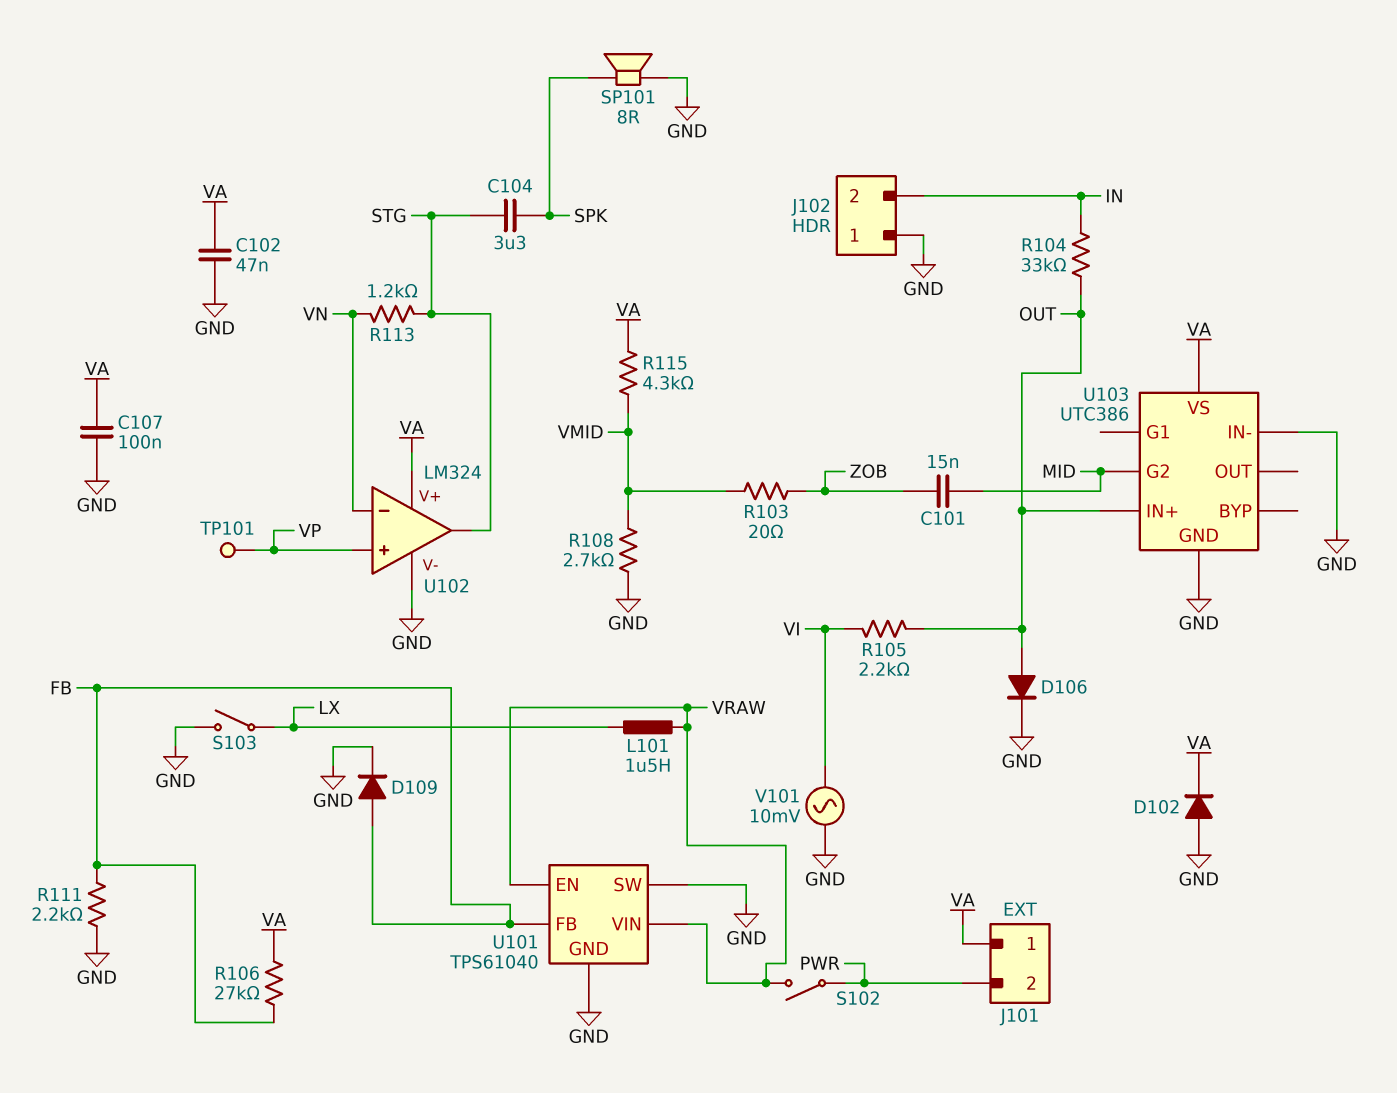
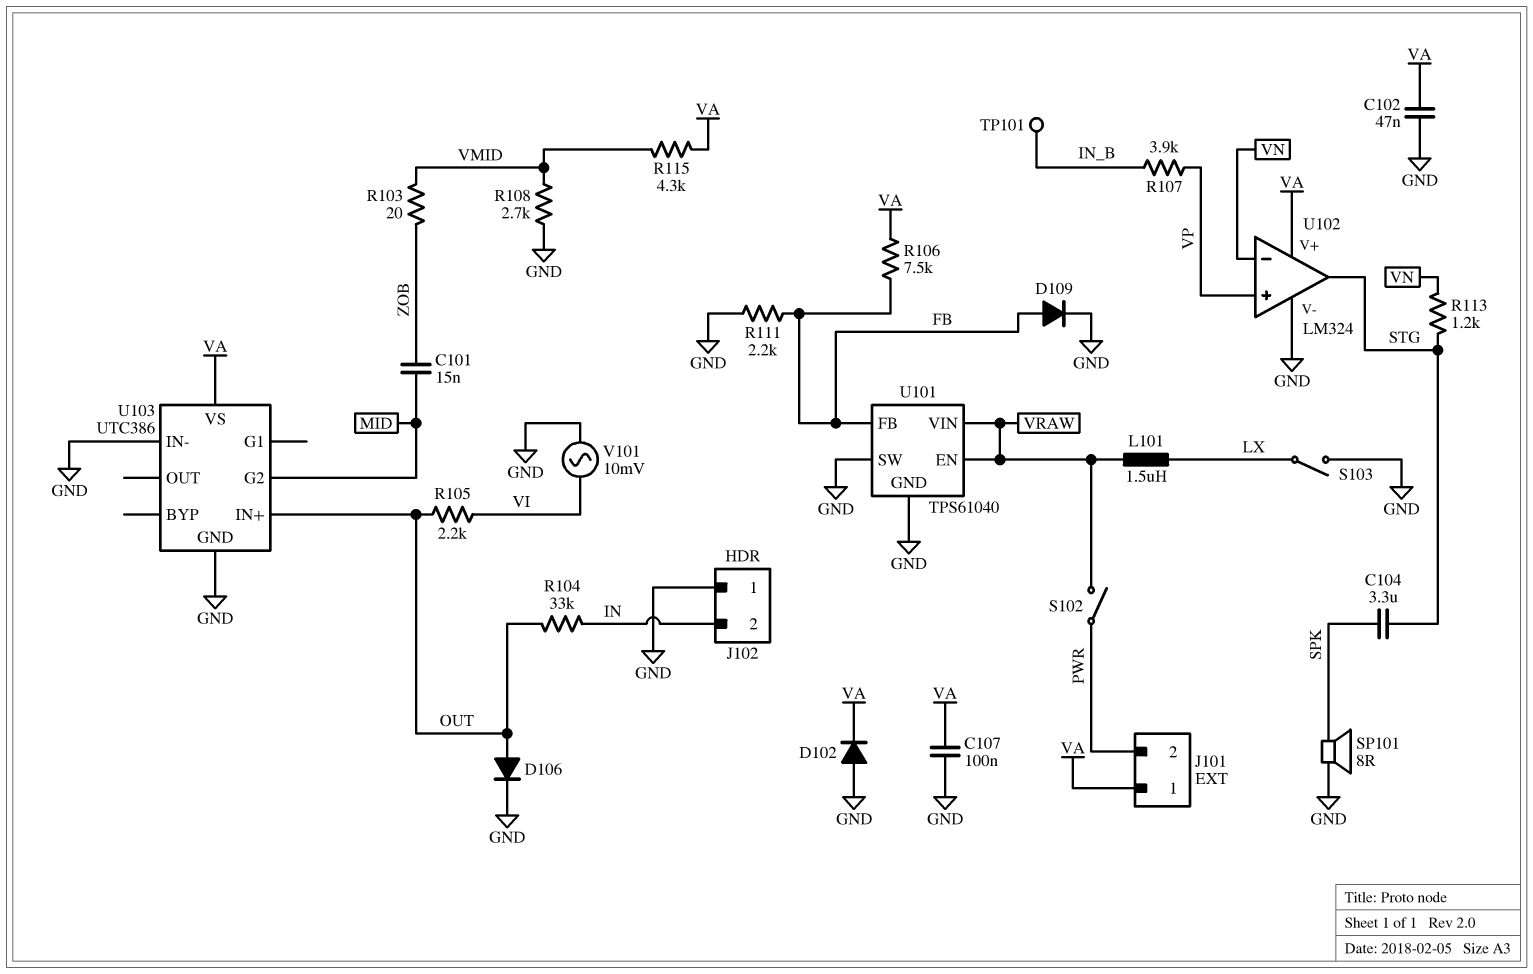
R106: 27k (FB, VA) -> 7.5k (FB, VA)
R107: none -> 3.9k (IN_B, VP)
TP101: test point (VP) -> test point (IN_B)

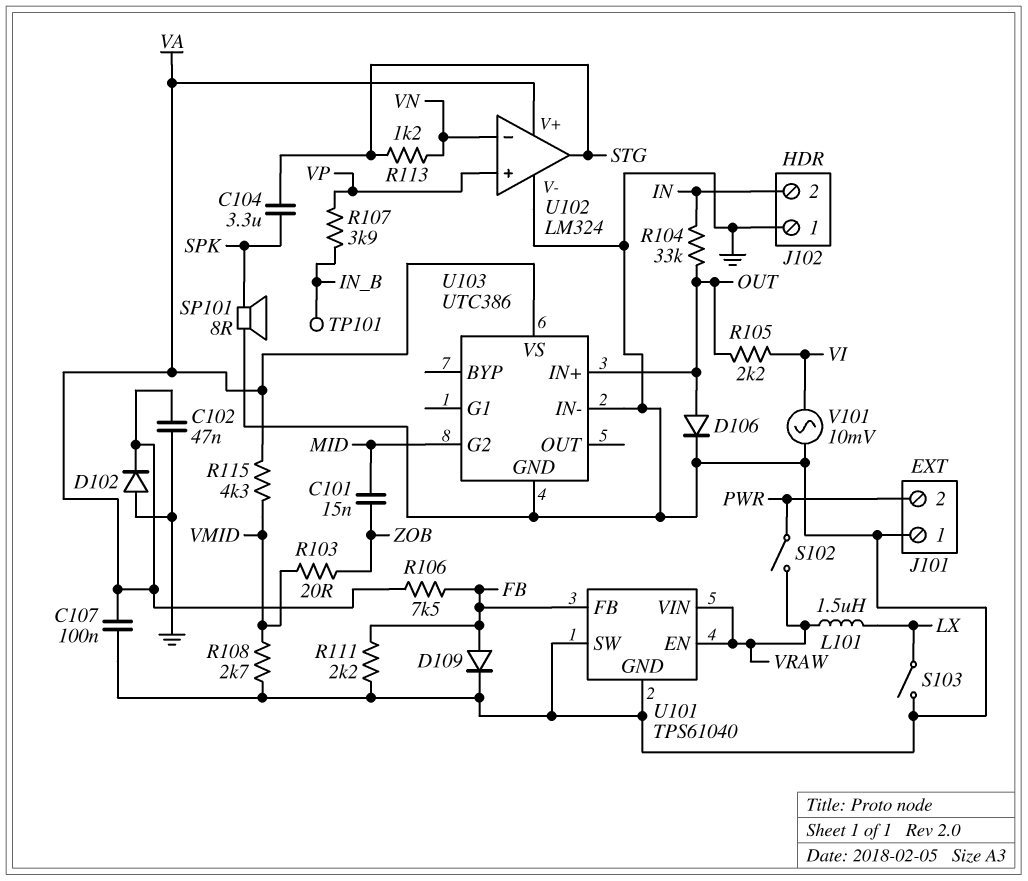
J101 pin 1: VA -> GND

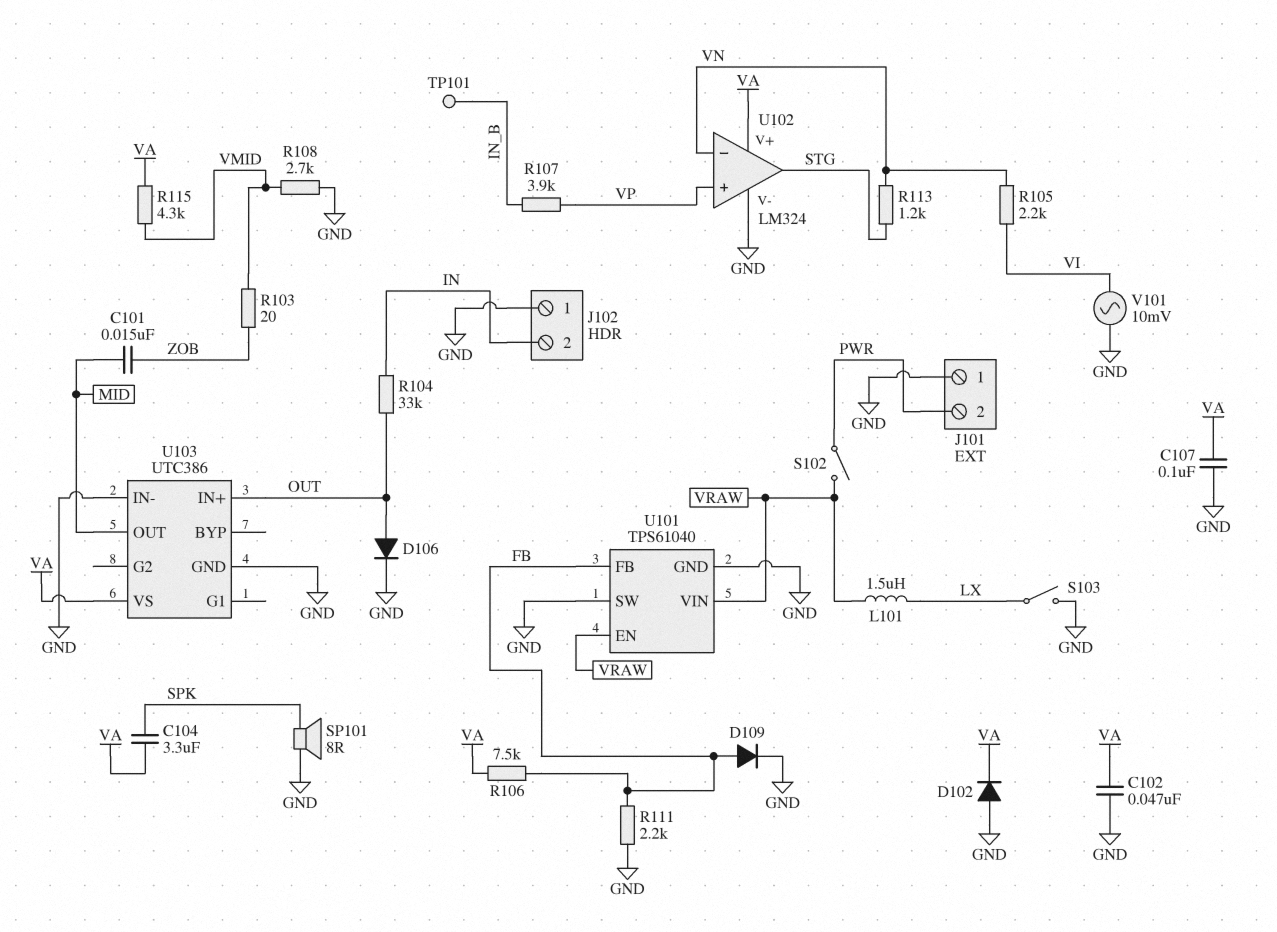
C104: 3.3uF (SPK, STG) -> 3.3uF (SPK, VA)
R105: 2.2k (OUT, VI) -> 2.2k (VI, VN)
U103 pin G2: MID -> none
U103 pin OUT: none -> MID

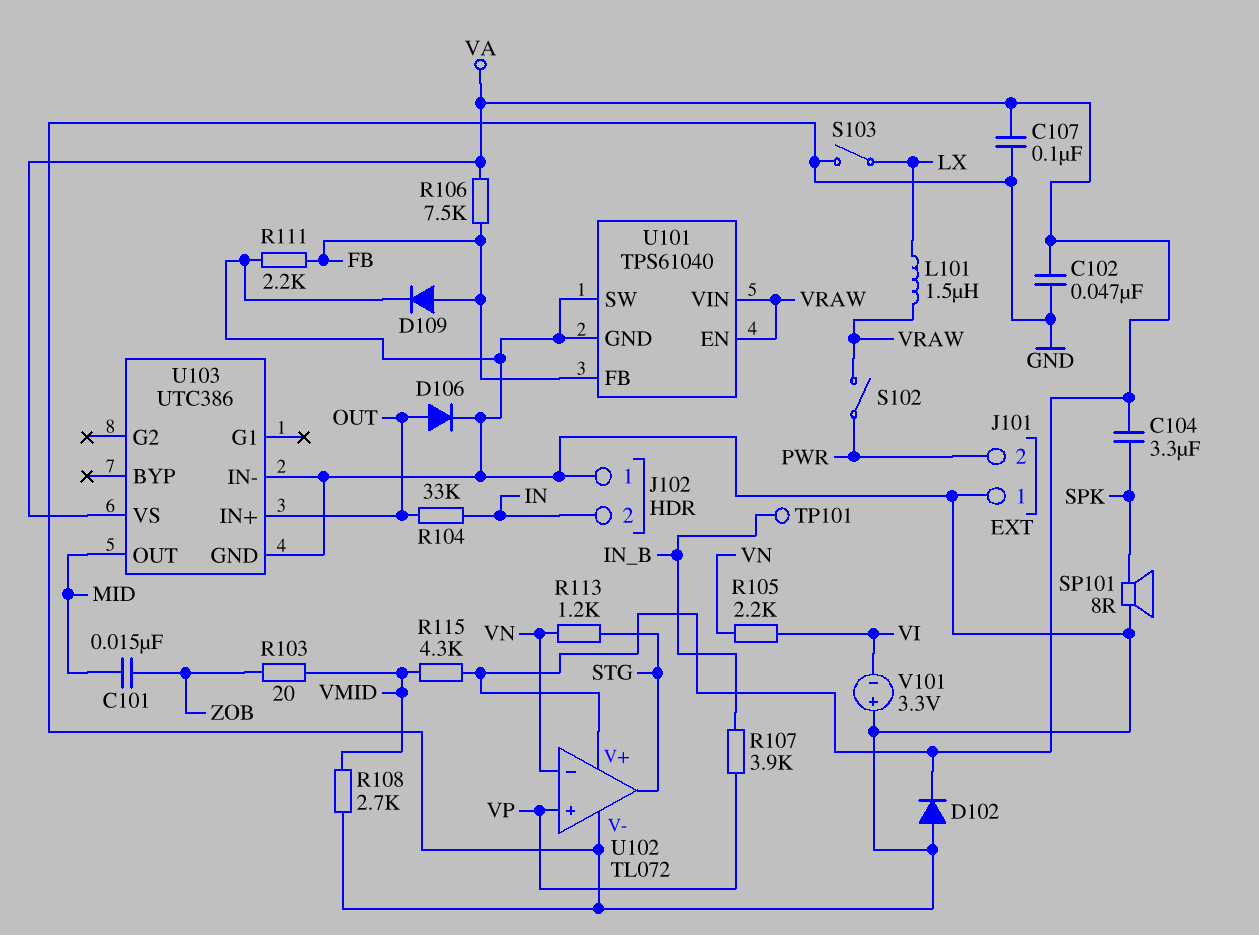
U102: LM324 -> TL072
V101: AC 10mV (GND, VI) -> 3.3V (plus GND, minus VI)

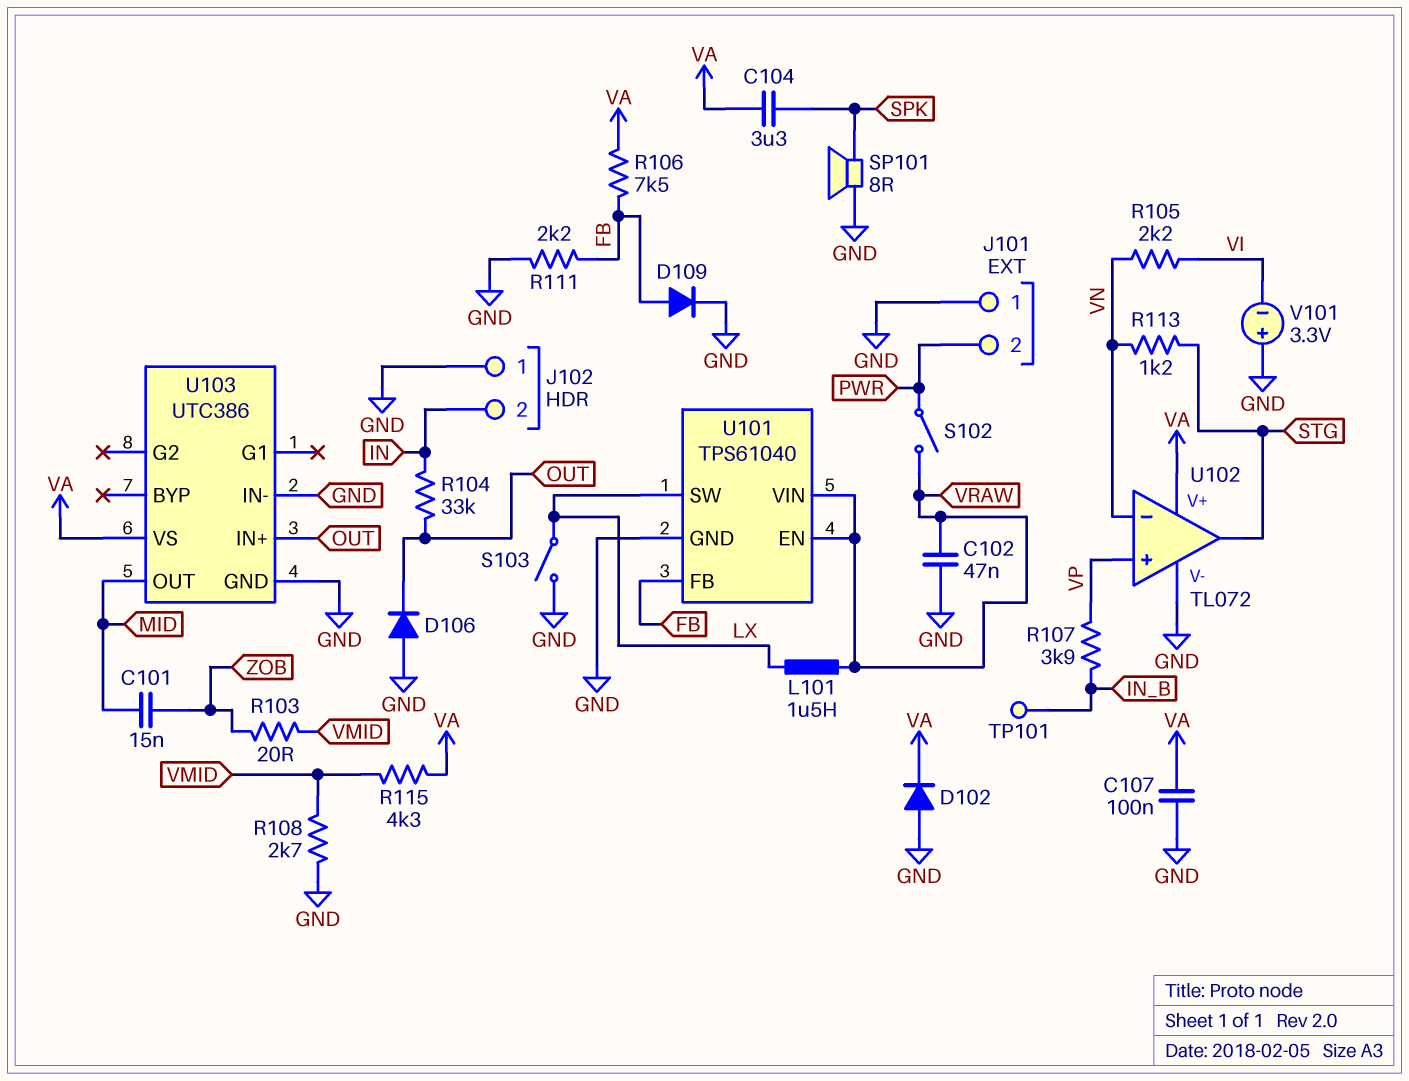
C102: 47nF (GND, VA) -> 47nF (GND, VRAW)
D106: diode (A OUT, K GND) -> diode (A GND, K OUT)
U101 pin SW: GND -> LX

